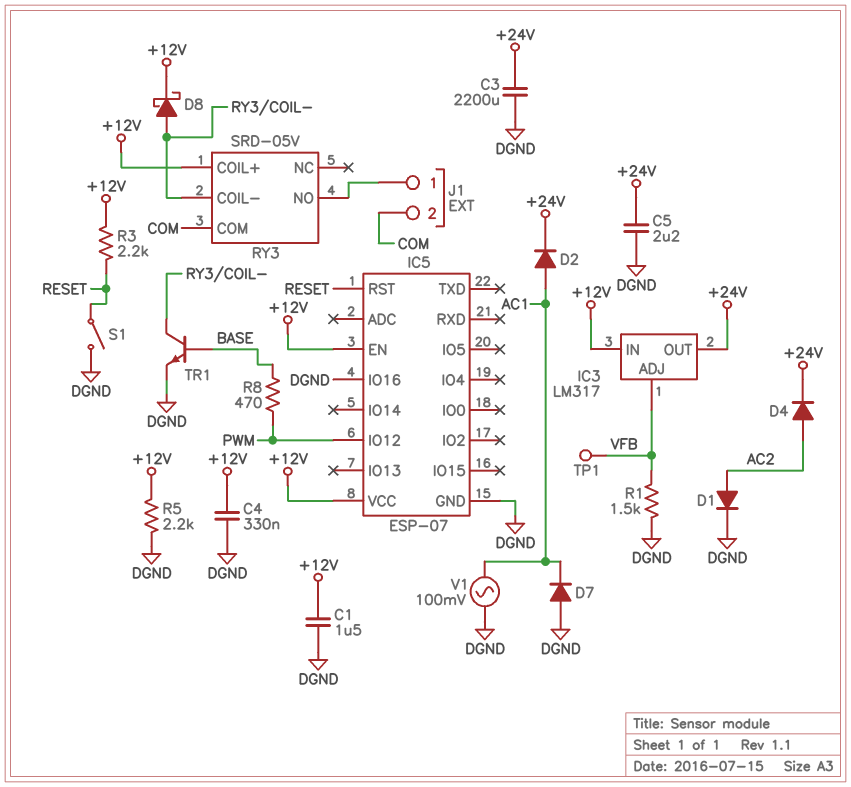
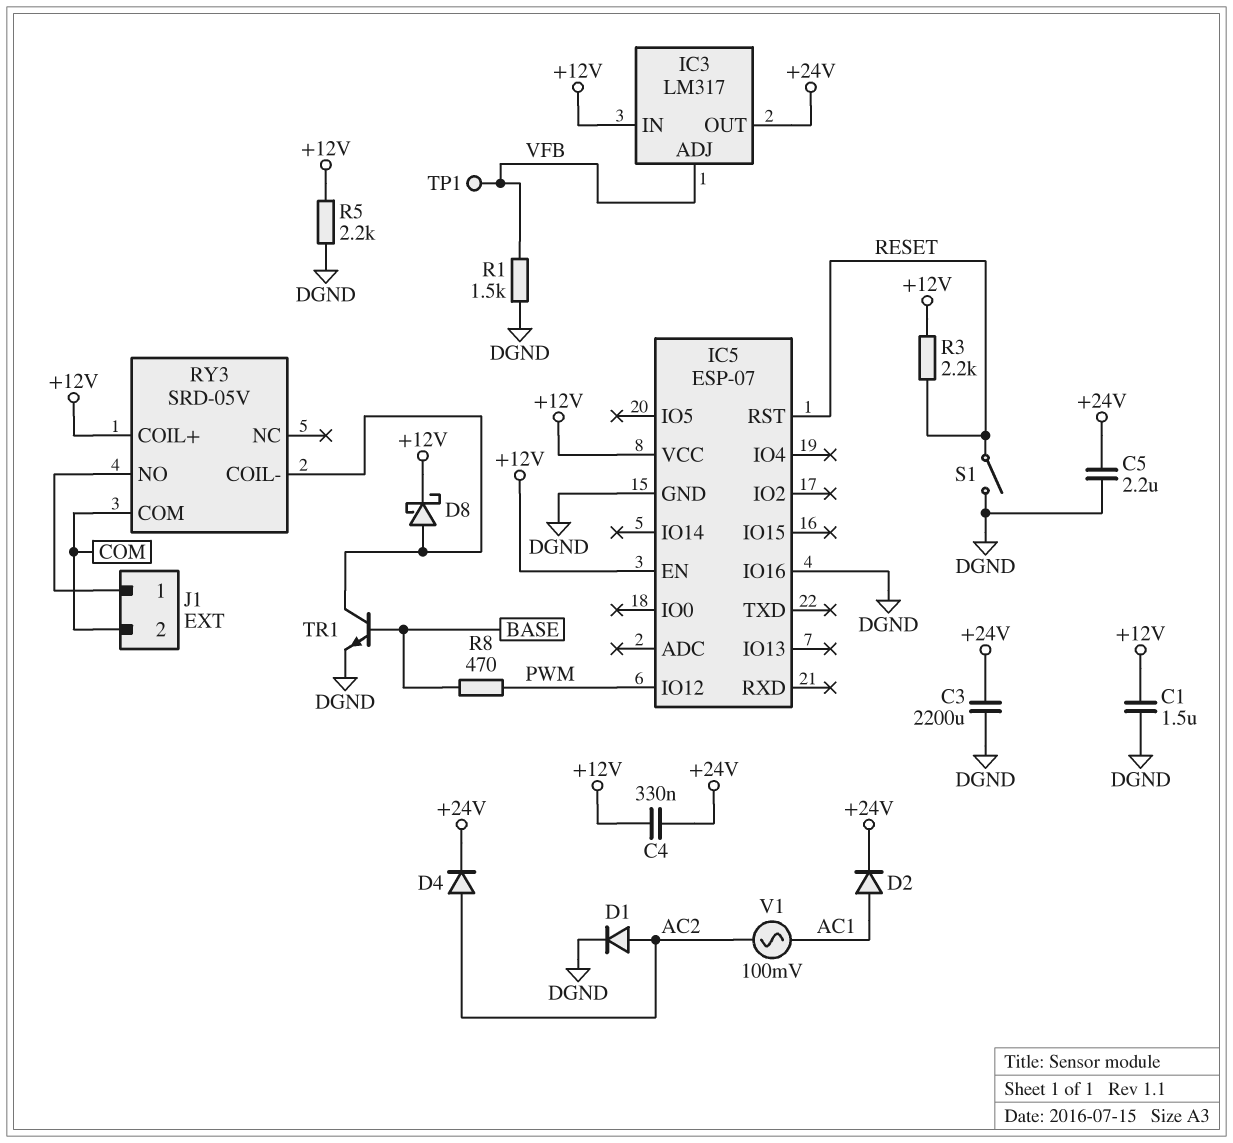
C4: 330nF (+12V, DGND) -> 330nF (+12V, +24V)
D7: diode (A DGND, K AC1) -> none
V1: AC 100mV (AC1, DGND) -> AC 100mV (AC1, AC2)

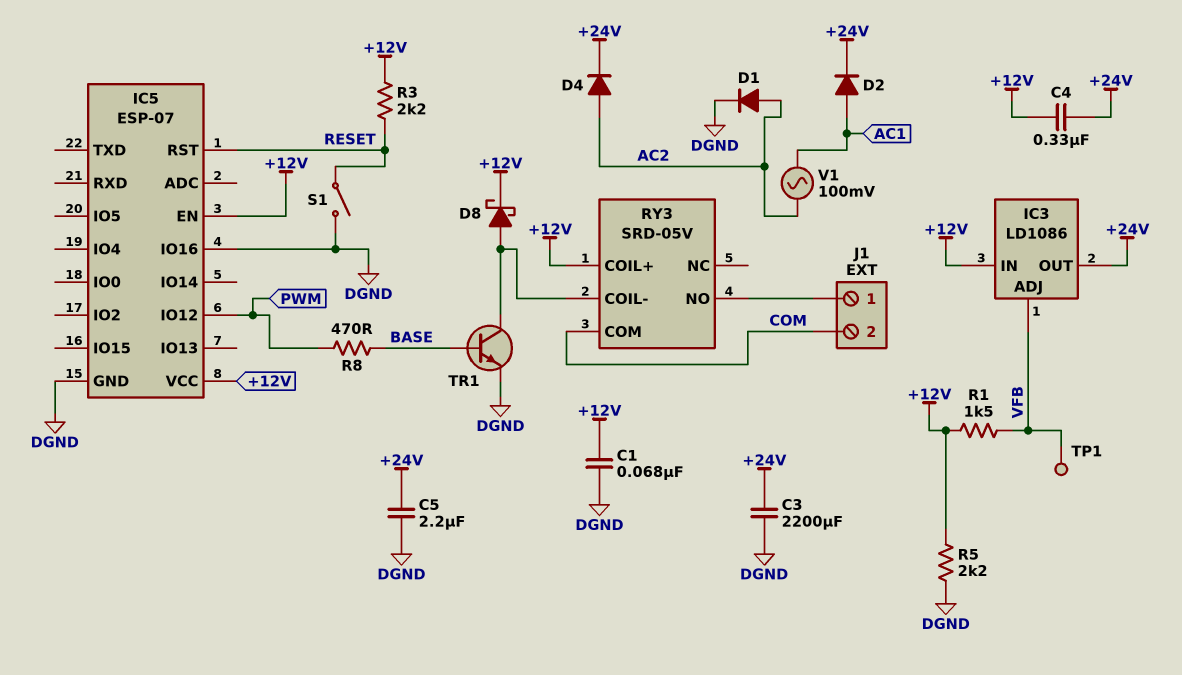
C1: 1.5uF (+12V, DGND) -> 68nF (+12V, DGND)
IC3: LM317 -> LD1086
R1: 1.5k (DGND, VFB) -> 1.5k (+12V, VFB)

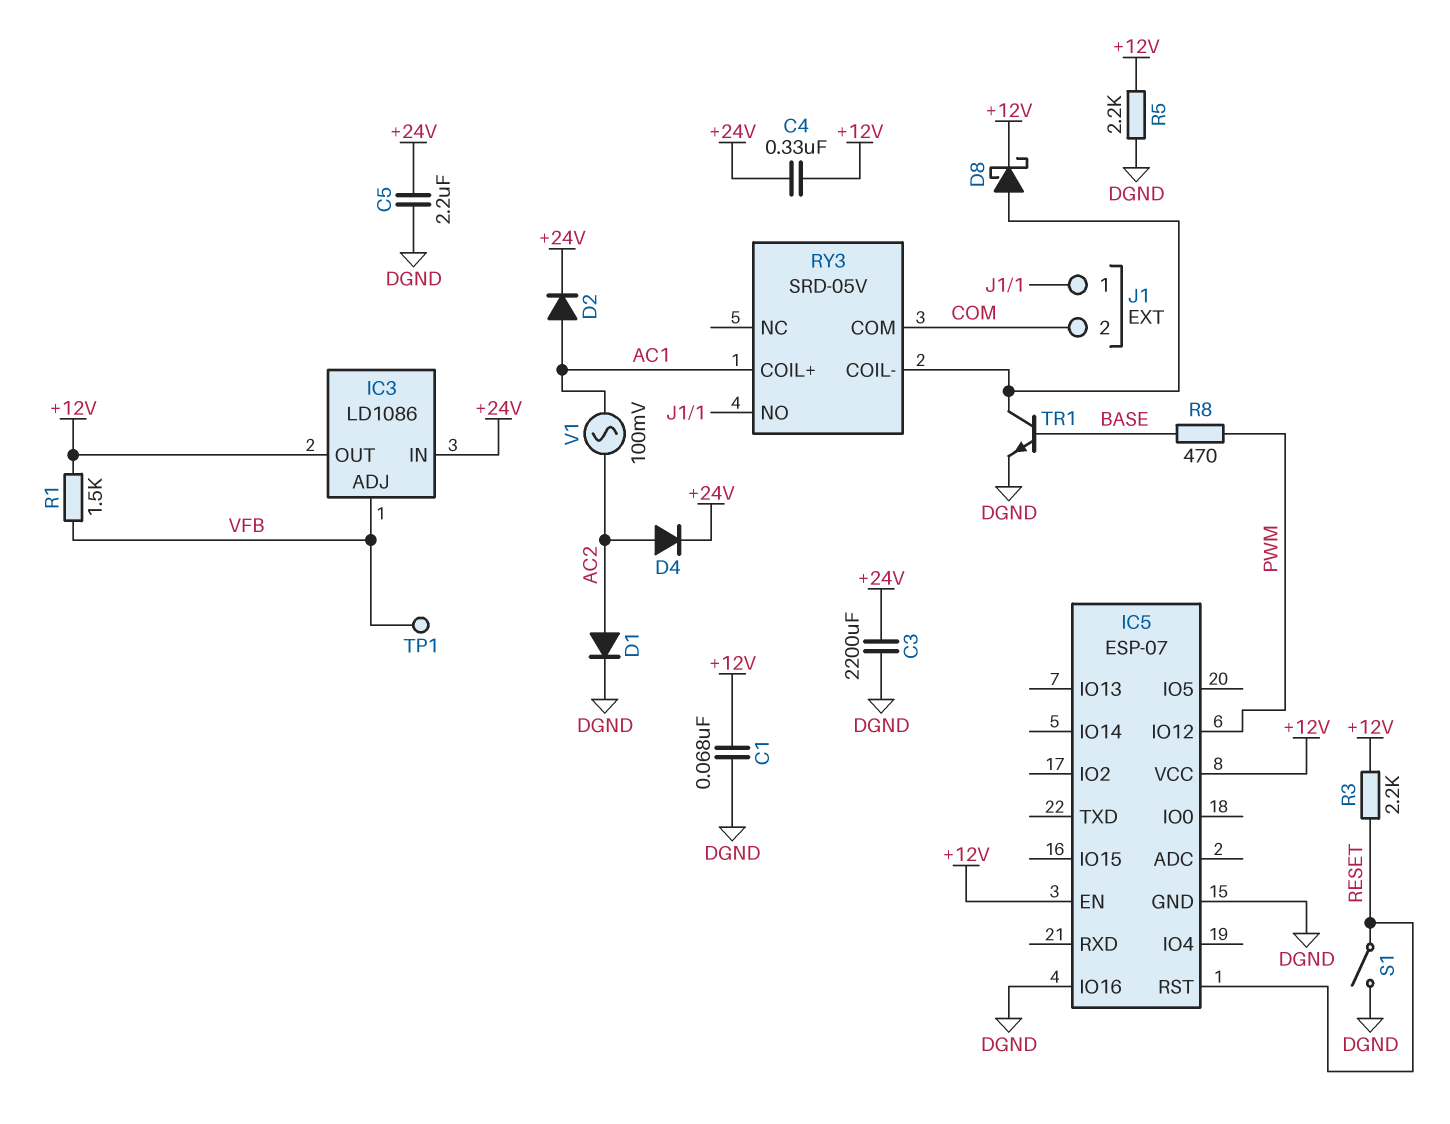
IC3 pin IN: +12V -> +24V
IC3 pin OUT: +24V -> +12V
RY3 pin COIL+: +12V -> AC1

